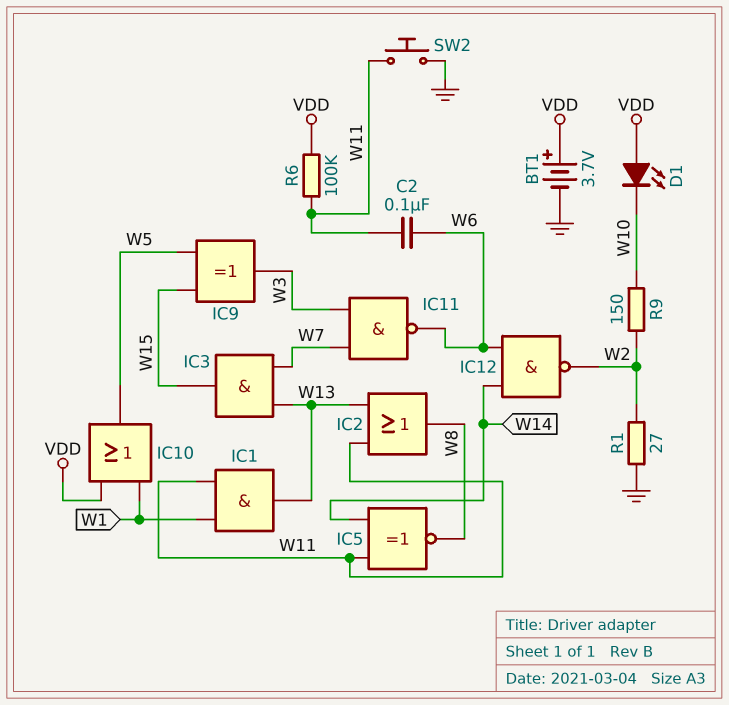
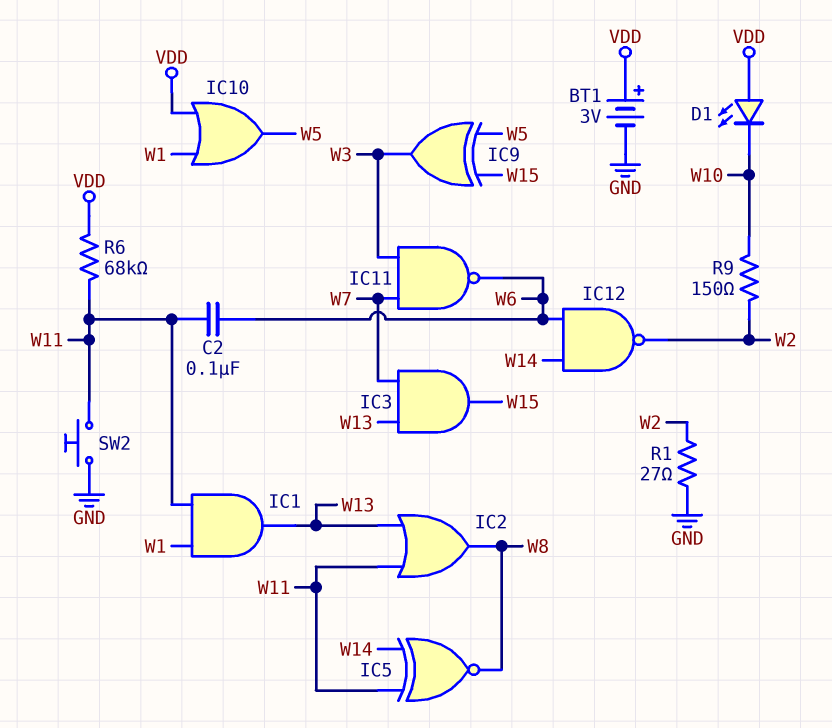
BT1: 3.7V (plus VDD, minus GND) -> 3V (plus VDD, minus GND)
R6: 100k (VDD, W11) -> 68k (VDD, W11)

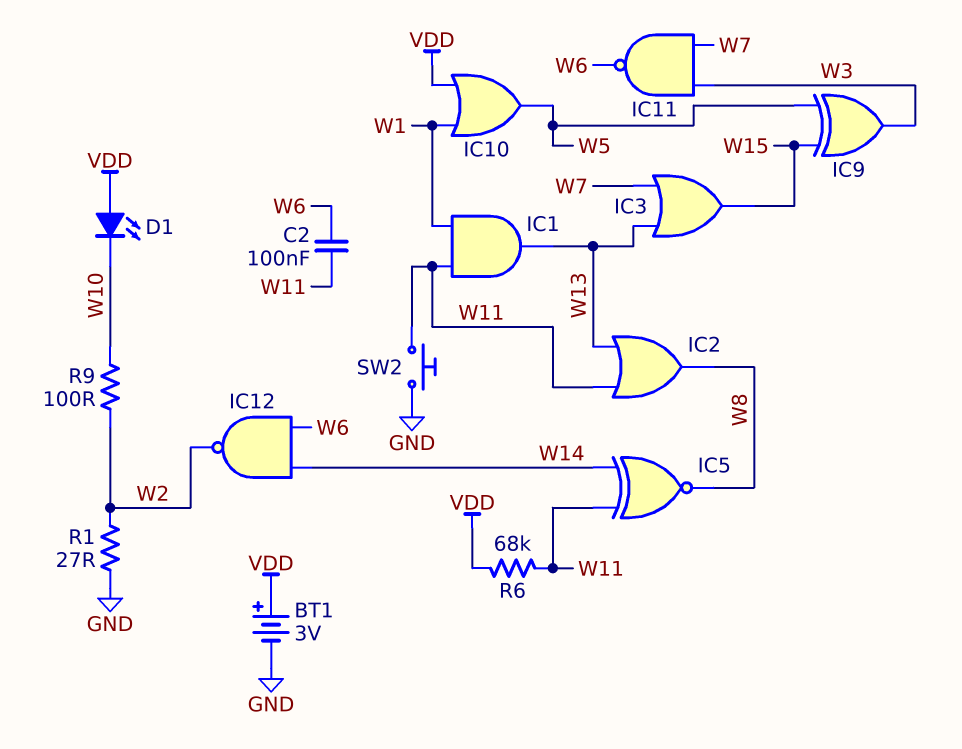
IC3: AND (in W7, in W13, out W15) -> OR (in W7, in W13, out W15)
R9: 150 (W2, W10) -> 100 (W2, W10)

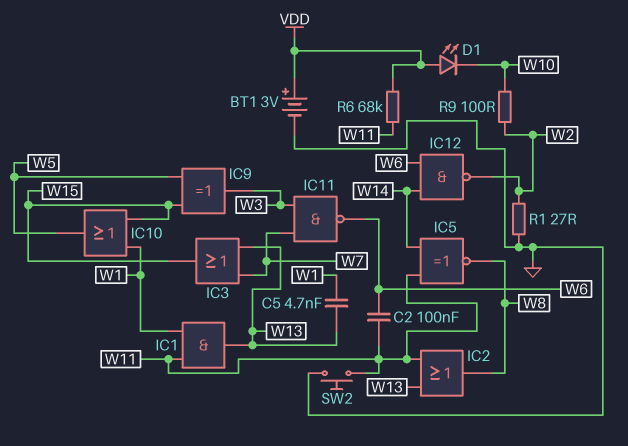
C5: none -> 4.7nF (W1, W13)
IC10: OR (in VDD, in W1, out W5) -> OR (in W1, in W15, out W5)

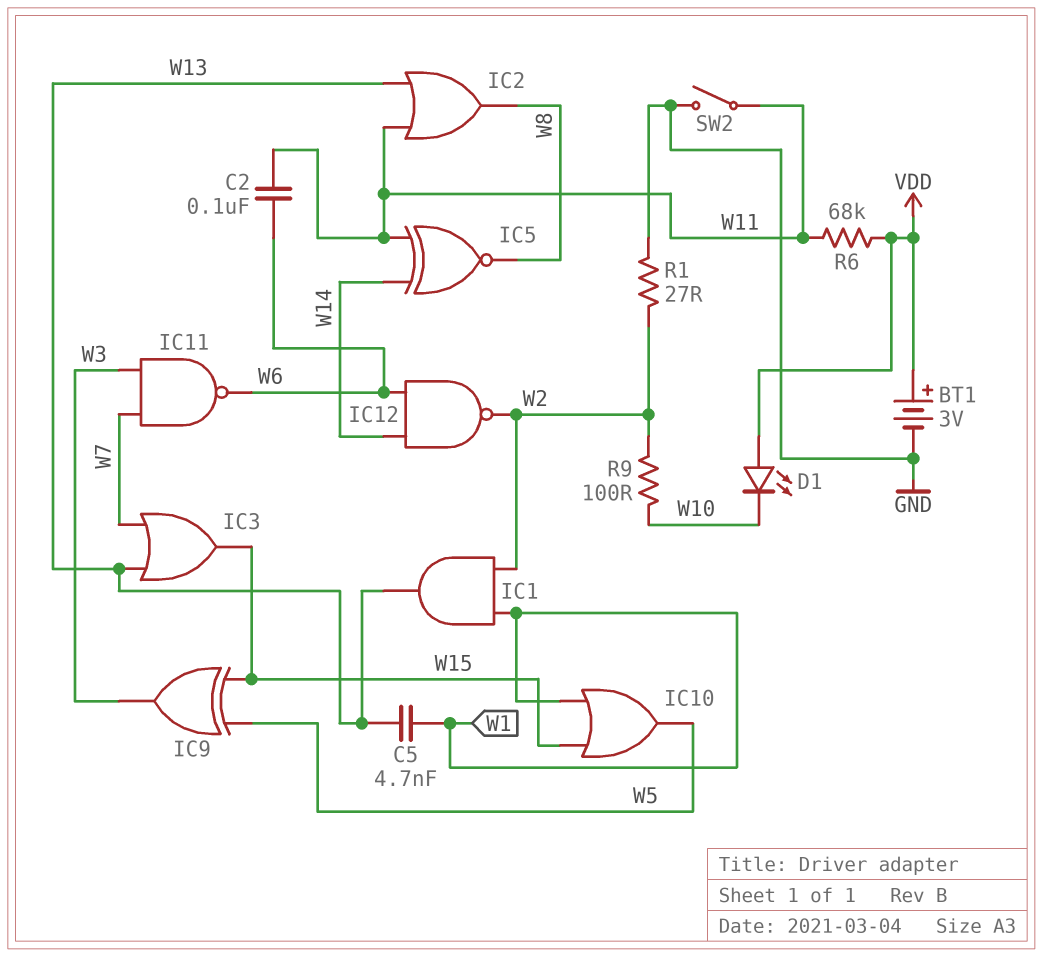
IC1: AND (in W1, in W11, out W13) -> AND (in W1, in W2, out W13)
SW2: button (GND, W11) -> switch (GND, W11)

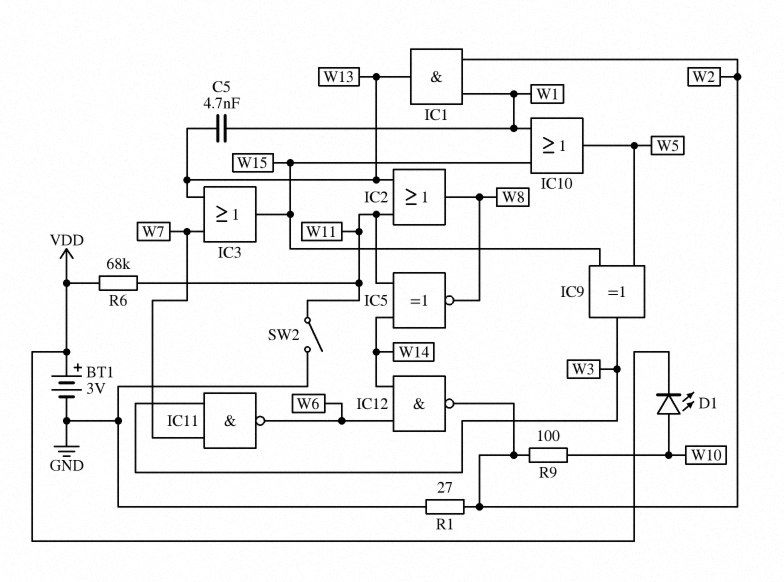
C2: 100nF (W6, W11) -> none
D1: LED (A VDD, K W10) -> LED (A W10, K VDD)

